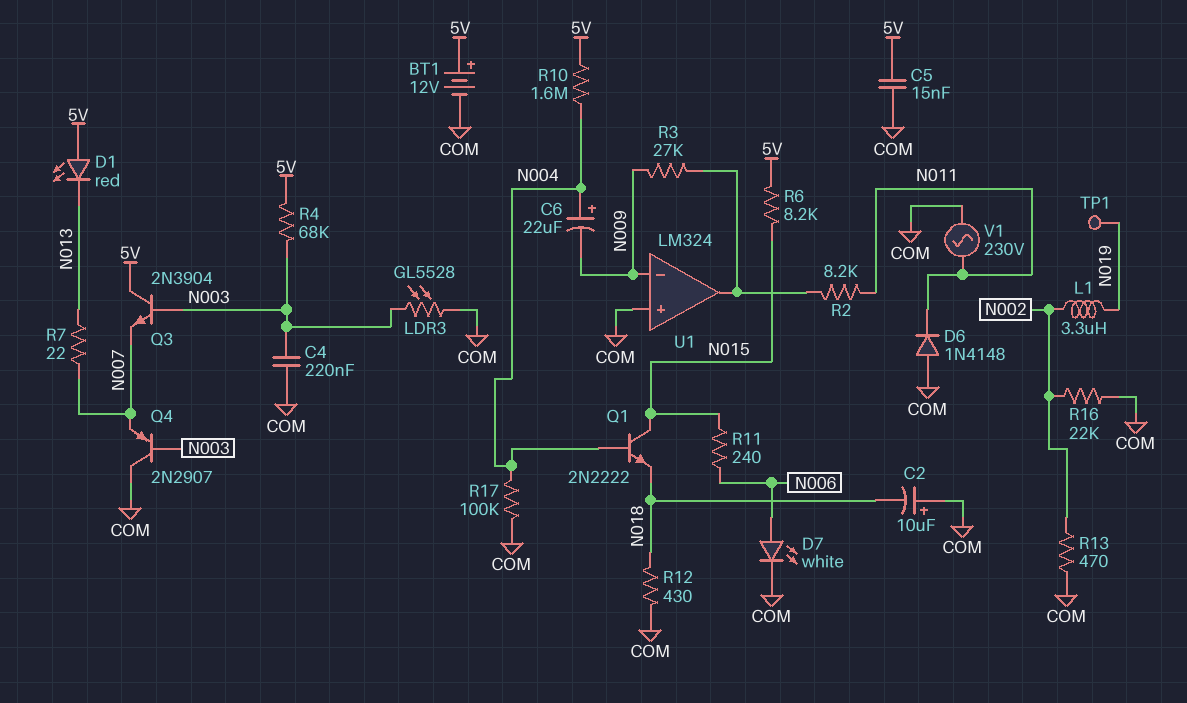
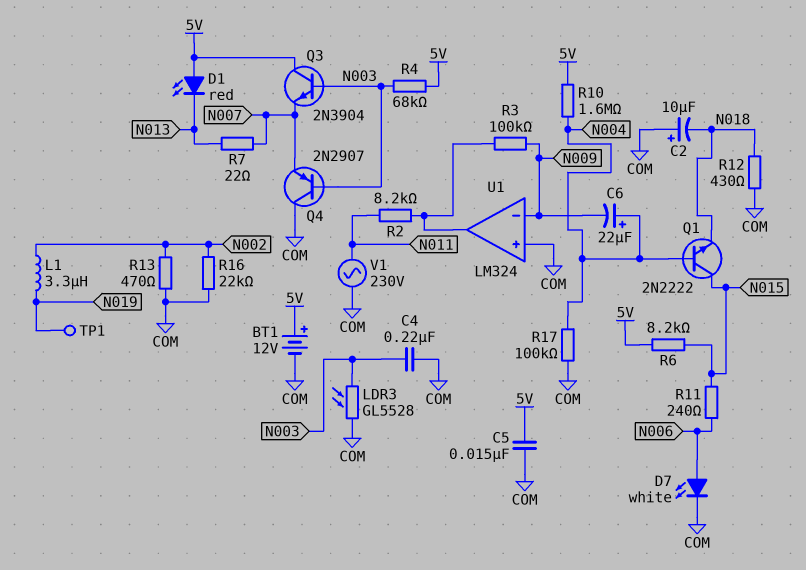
D6: diode 1N4148 (A COM, K N011) -> none
R3: 27k (N009, U1/out) -> 100k (N009, U1/out)

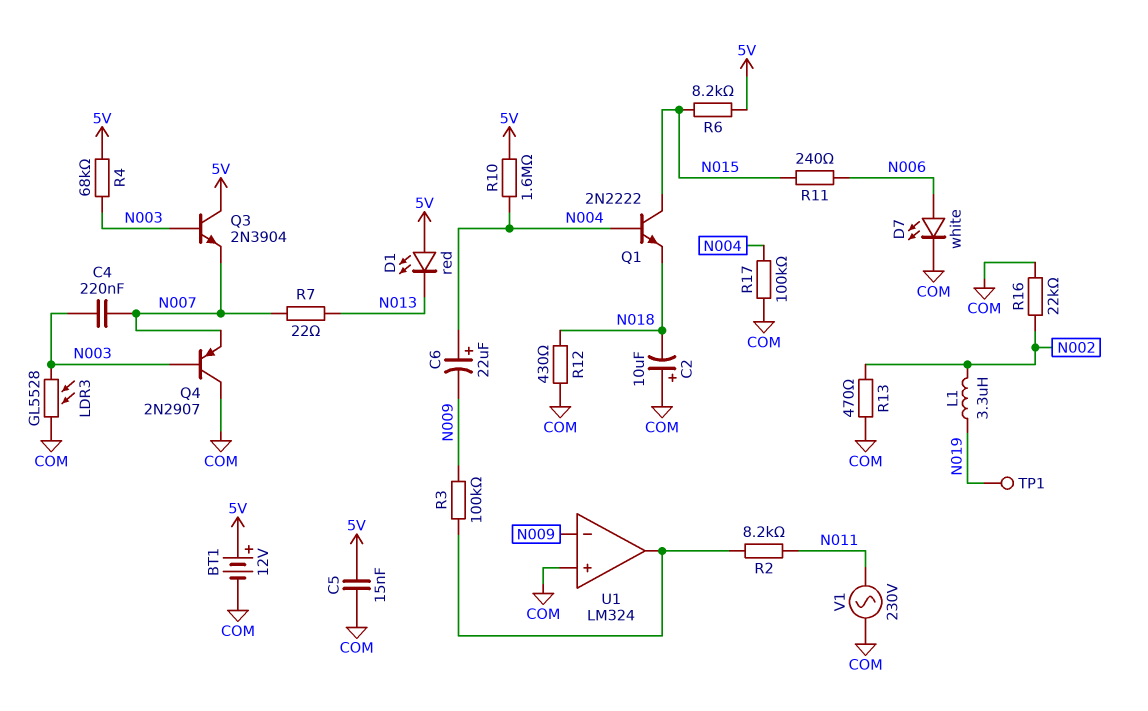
C4: 220nF (COM, N003) -> 220nF (N003, N007)

